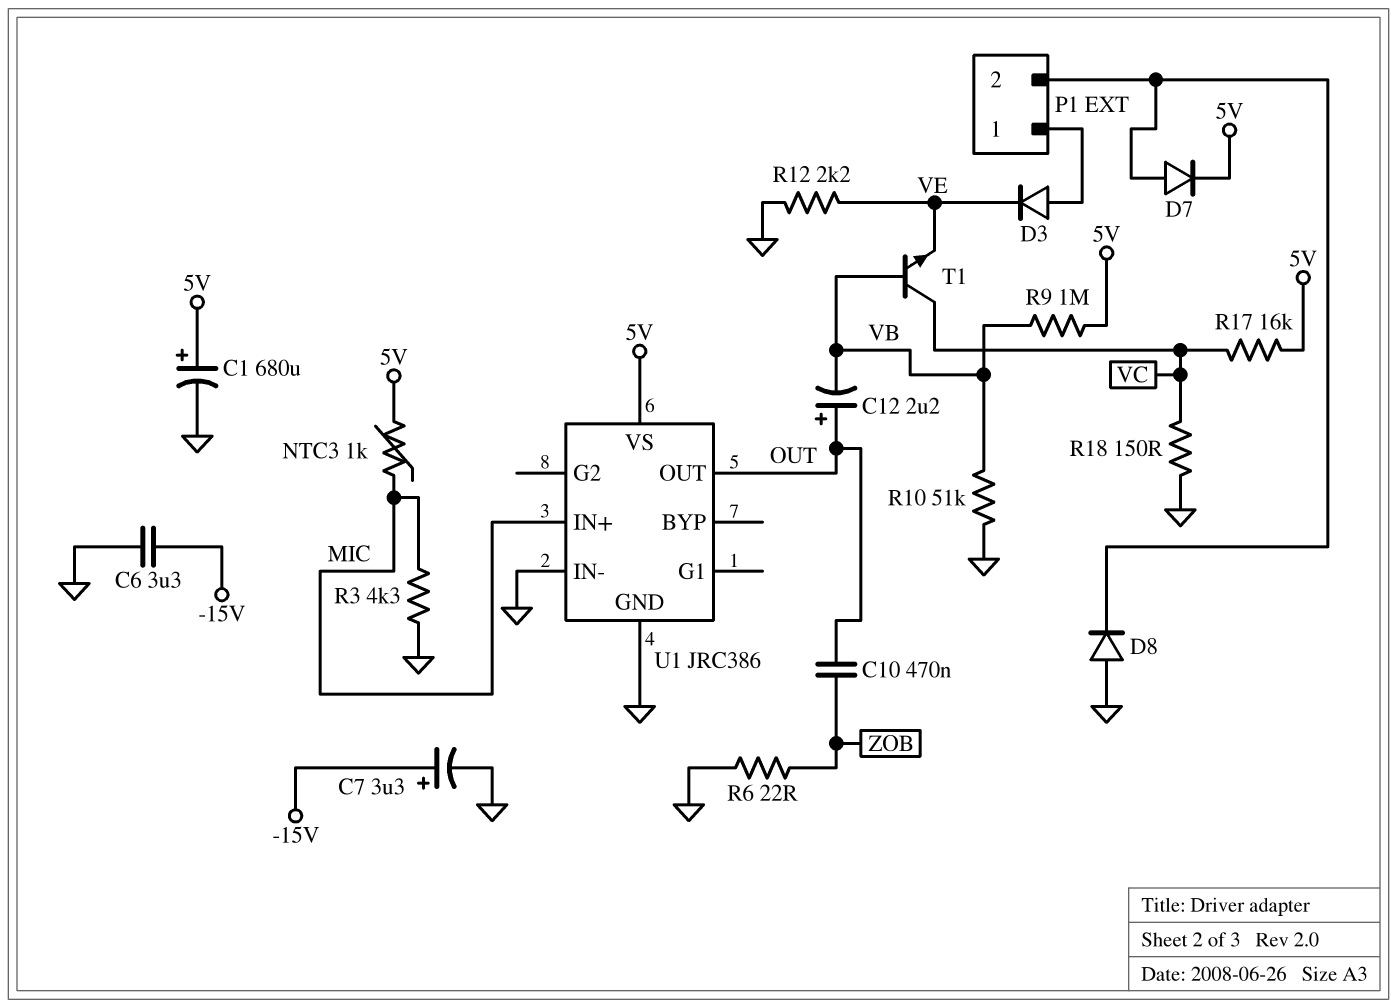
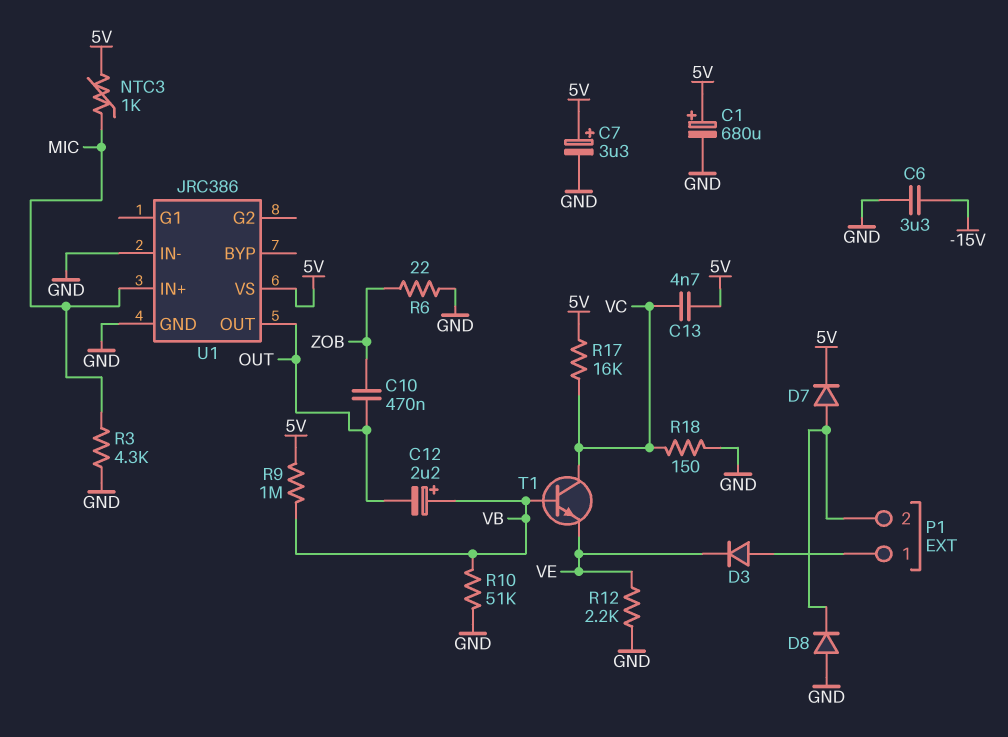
C7: 3.3uF (plus -15V, minus GND) -> 3.3uF (plus 5V, minus GND)
C12: 2.2uF (plus OUT, minus VB) -> 2.2uF (plus VB, minus OUT)
C13: none -> 4.7nF (5V, VC)

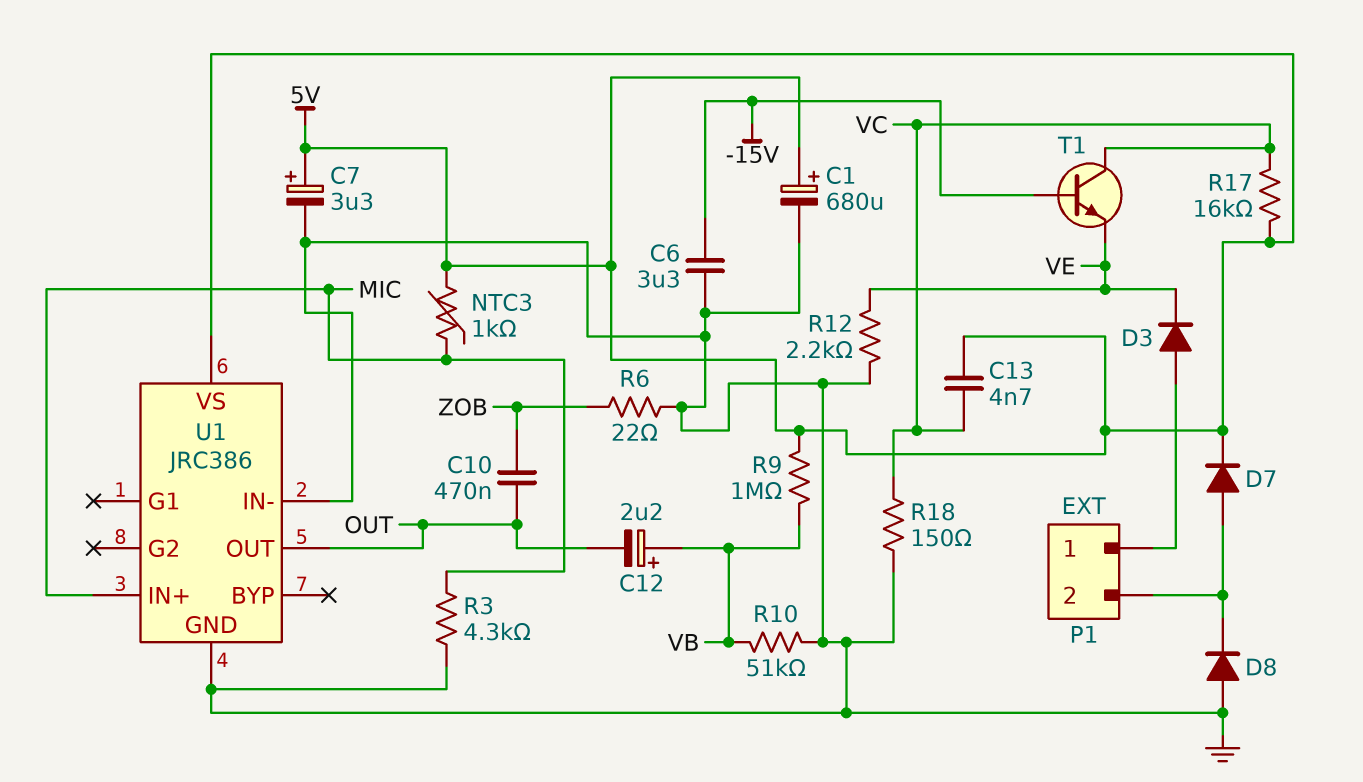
T1: NPN (B VB, C VC, E VE) -> NPN (B -15V, C VC, E VE)

